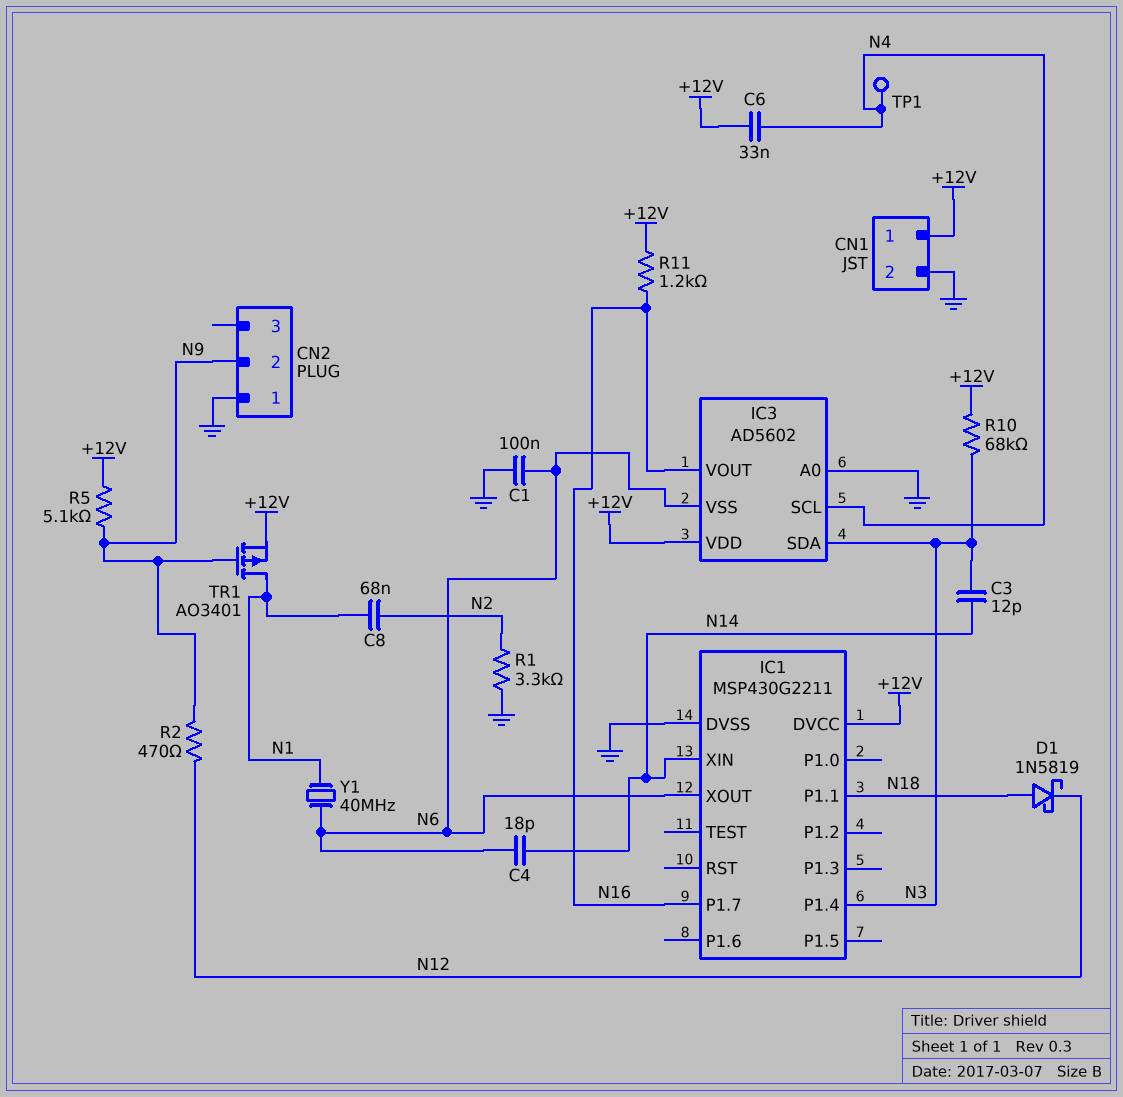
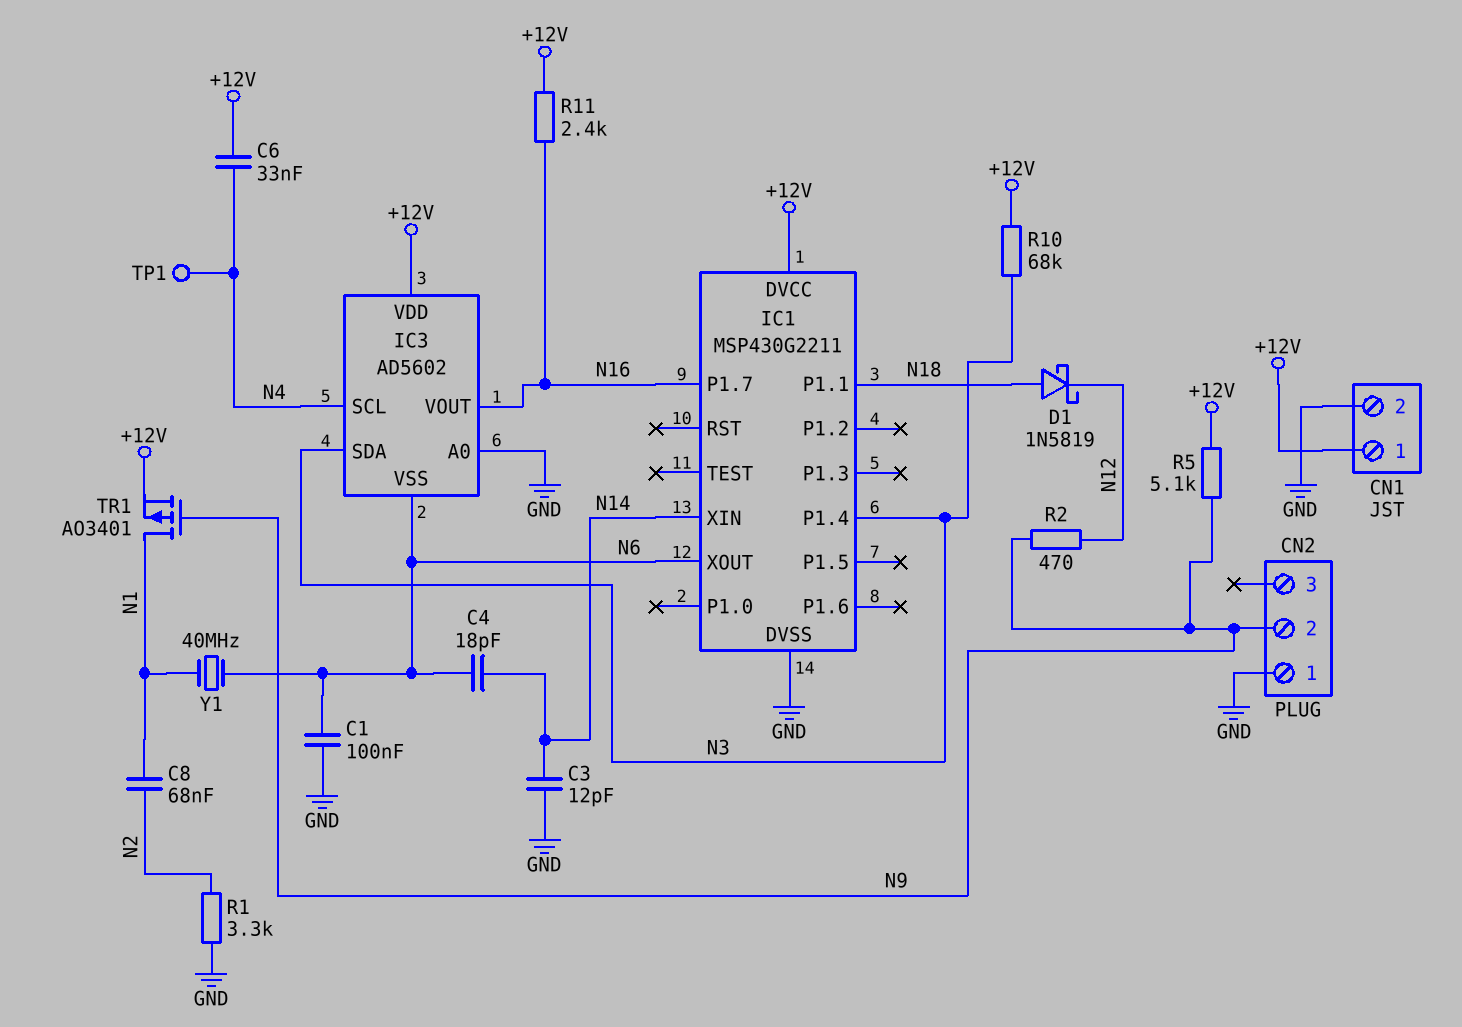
C3: 12pF (N3, N14) -> 12pF (GND, N14)
R11: 1.2k (+12V, N16) -> 2.4k (+12V, N16)

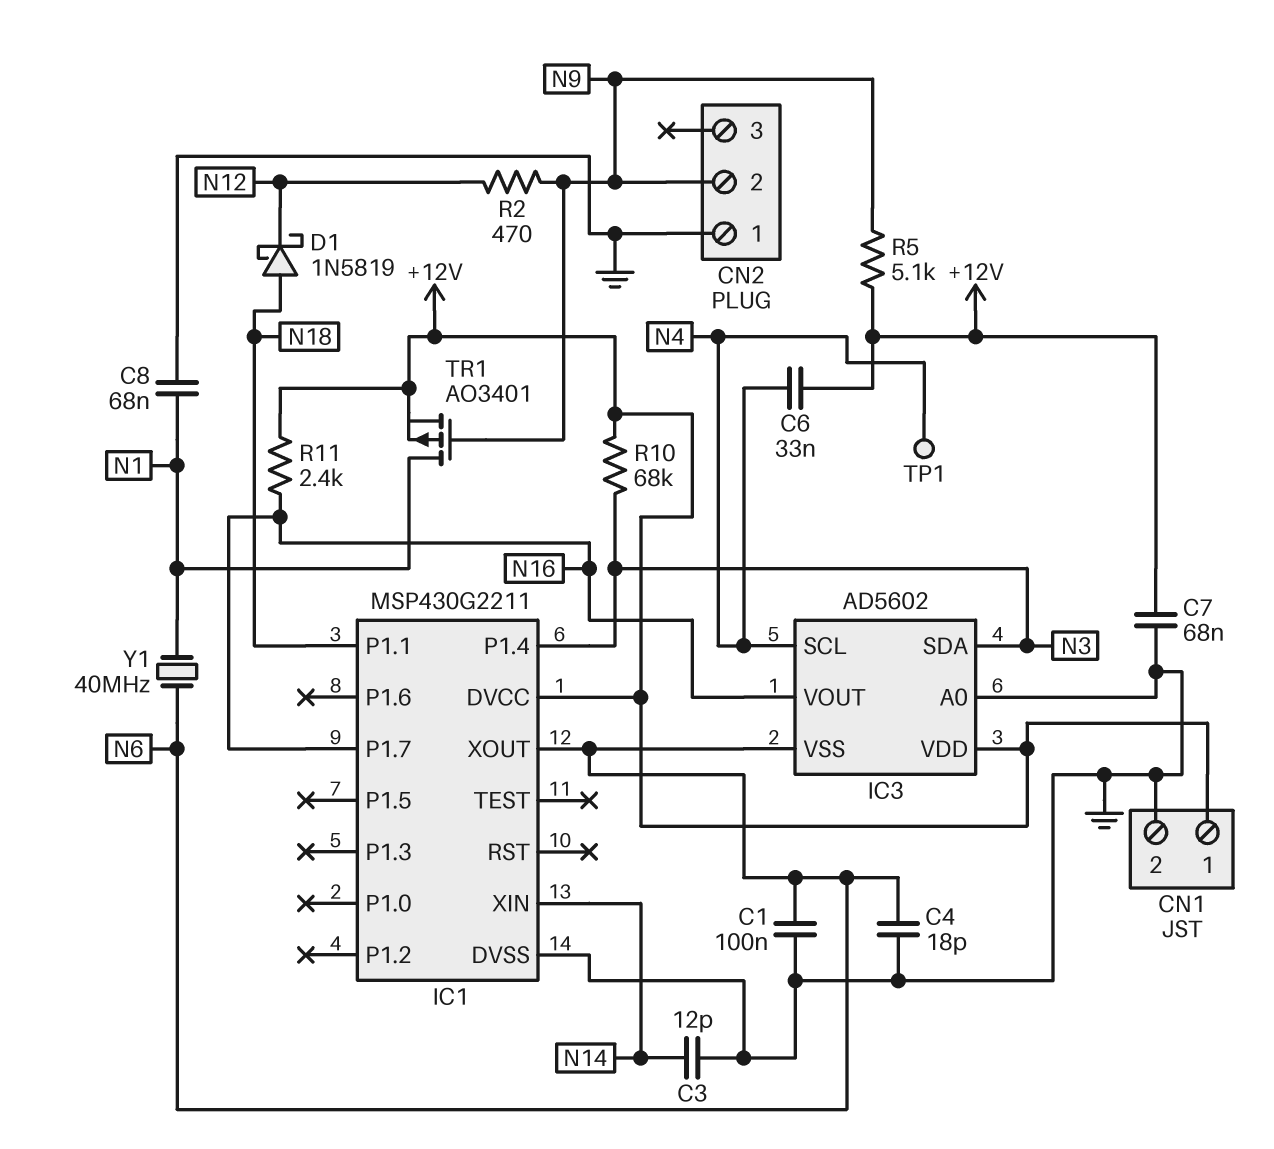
C4: 18pF (N6, N14) -> 18pF (GND, N6)
C7: none -> 68nF (+12V, GND)
C8: 68nF (N1, N2) -> 68nF (GND, N1)
R1: 3.3k (GND, N2) -> none

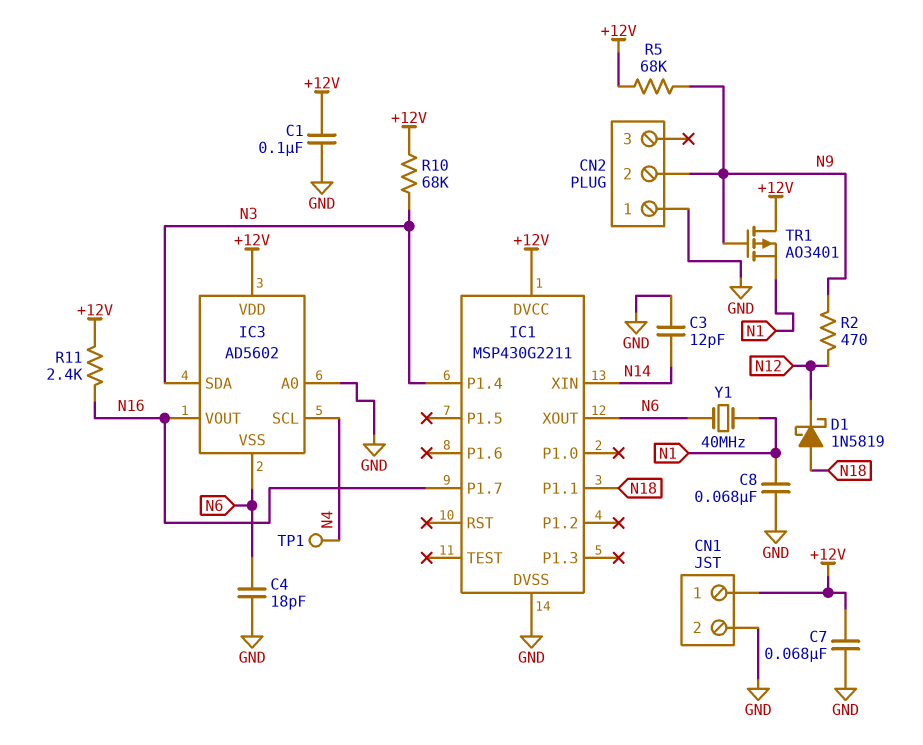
C1: 100nF (GND, N6) -> 100nF (+12V, GND)
C6: 33nF (+12V, N4) -> none
R5: 5.1k (+12V, N9) -> 68k (+12V, N9)
TR1: PMOS AO3401 (G N9, D N1, S +12V) -> PMOS AO3401 (G N9, D +12V, S N1)

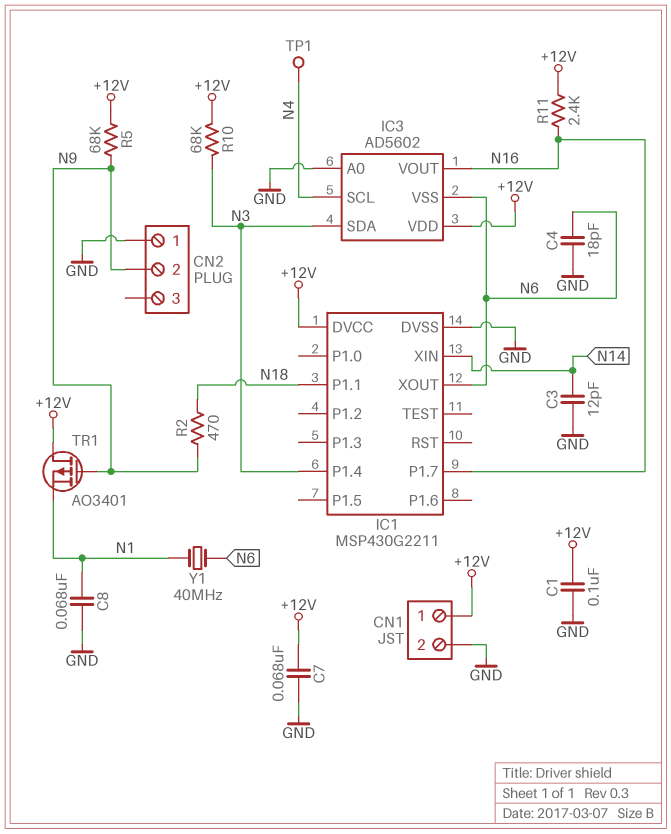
D1: schottky 1N5819 (A N18, K N12) -> none
R2: 470 (N9, N12) -> 470 (N9, N18)

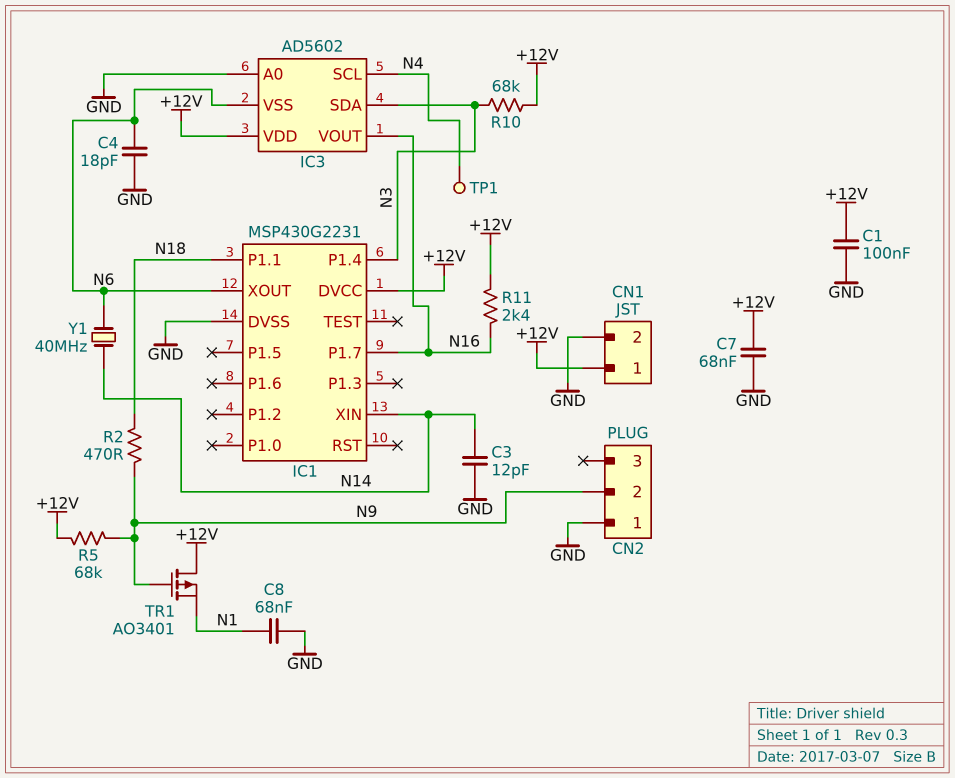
IC1: MSP430G2211 -> MSP430G2231
Y1: 40MHz (N1, N6) -> 40MHz (N6, N14)

